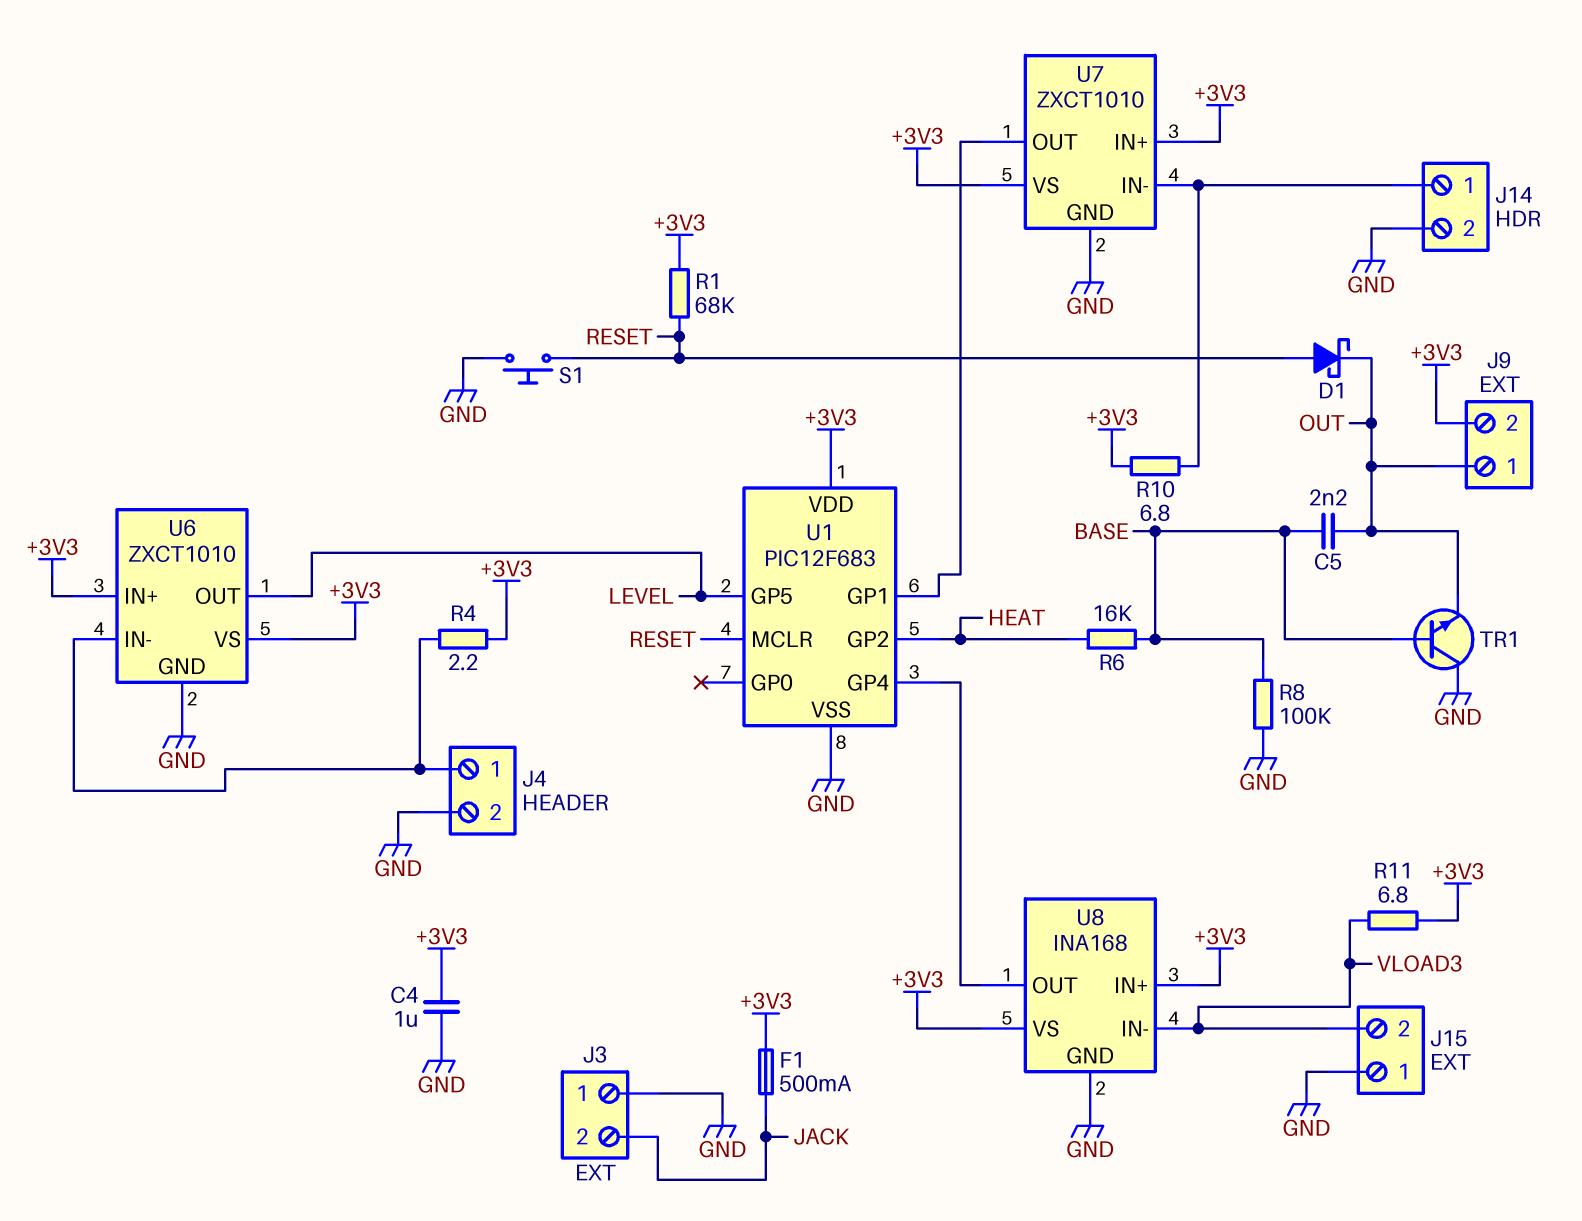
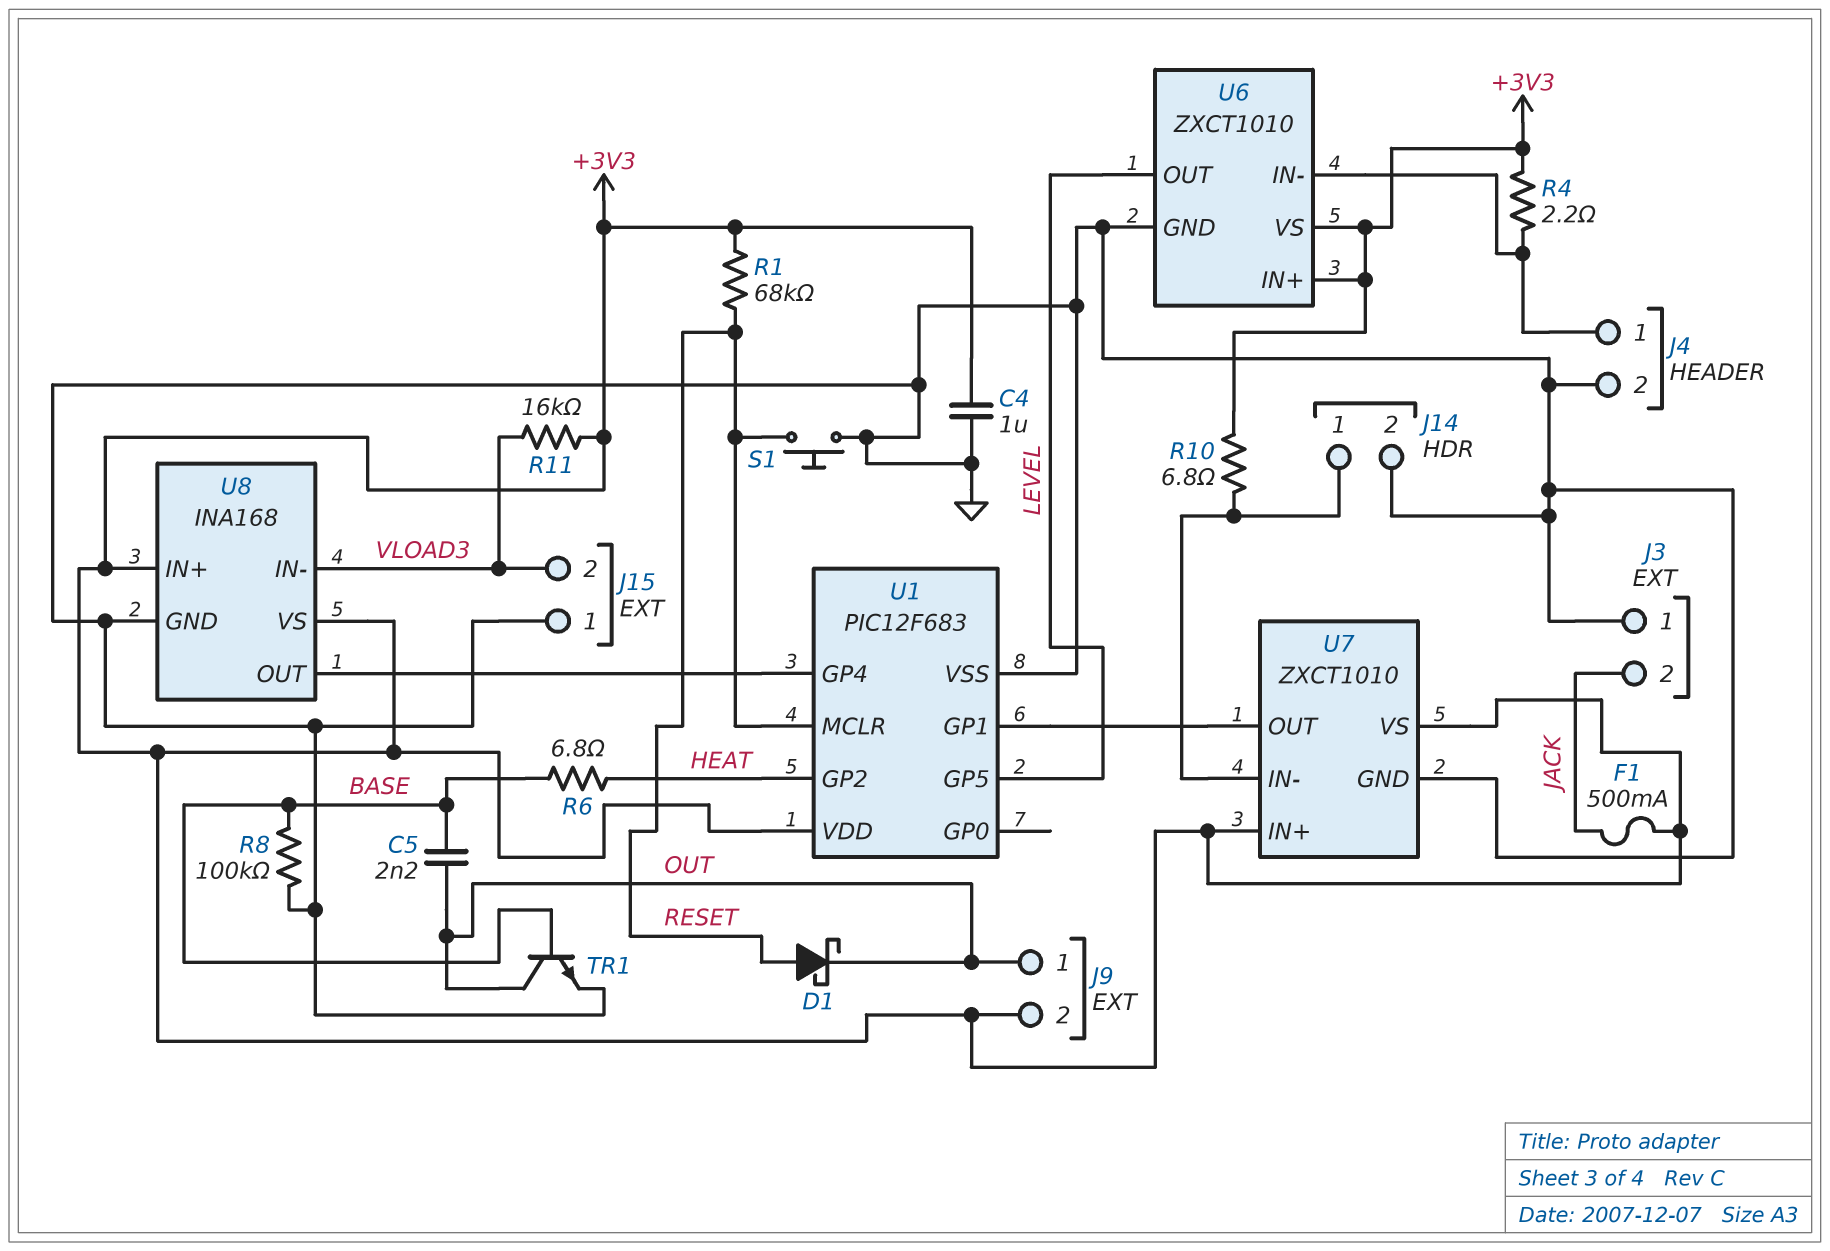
R6: 16k (BASE, HEAT) -> 6.8 (BASE, HEAT)
R11: 6.8 (+3V3, VLOAD3) -> 16k (+3V3, VLOAD3)
TR1: NPN (B BASE, C GND, E OUT) -> NPN (B BASE, C OUT, E GND)

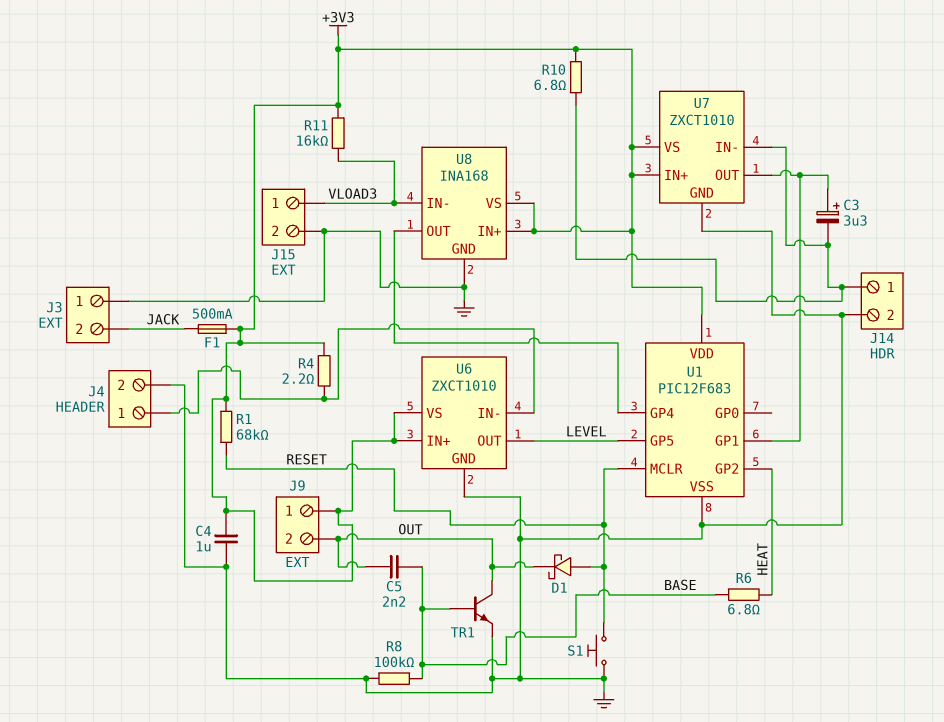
C3: none -> 3.3uF (plus U1/GP1, minus J14/1)
J9 pin 1: OUT -> +3V3
J9 pin 2: +3V3 -> OUT
J15 pin 1: GND -> VLOAD3
J15 pin 2: VLOAD3 -> GND

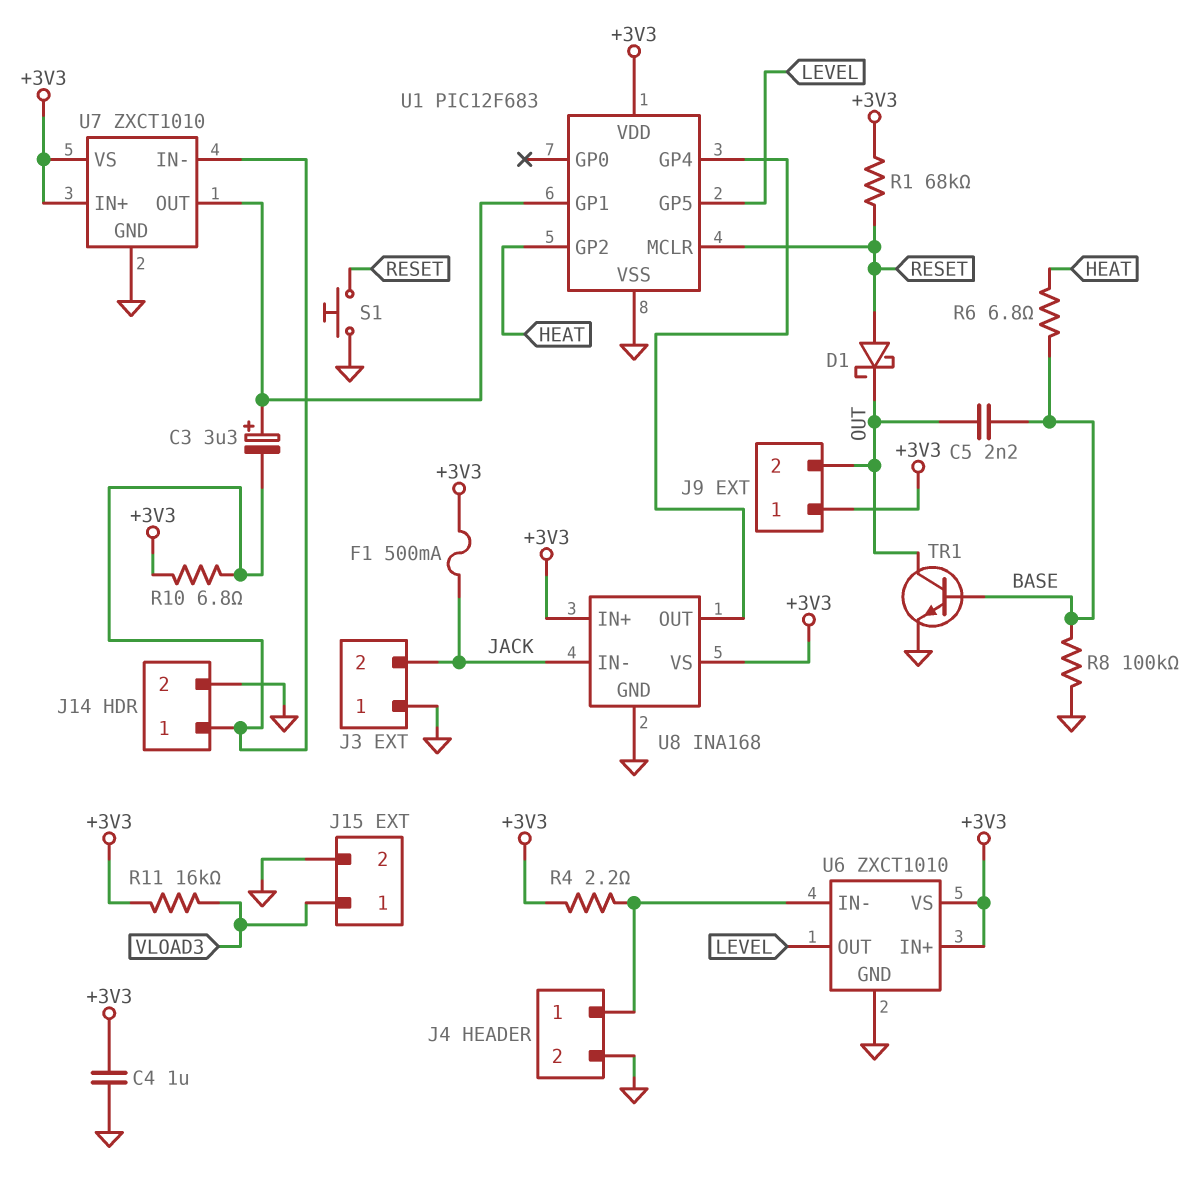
U8 pin IN-: VLOAD3 -> JACK

